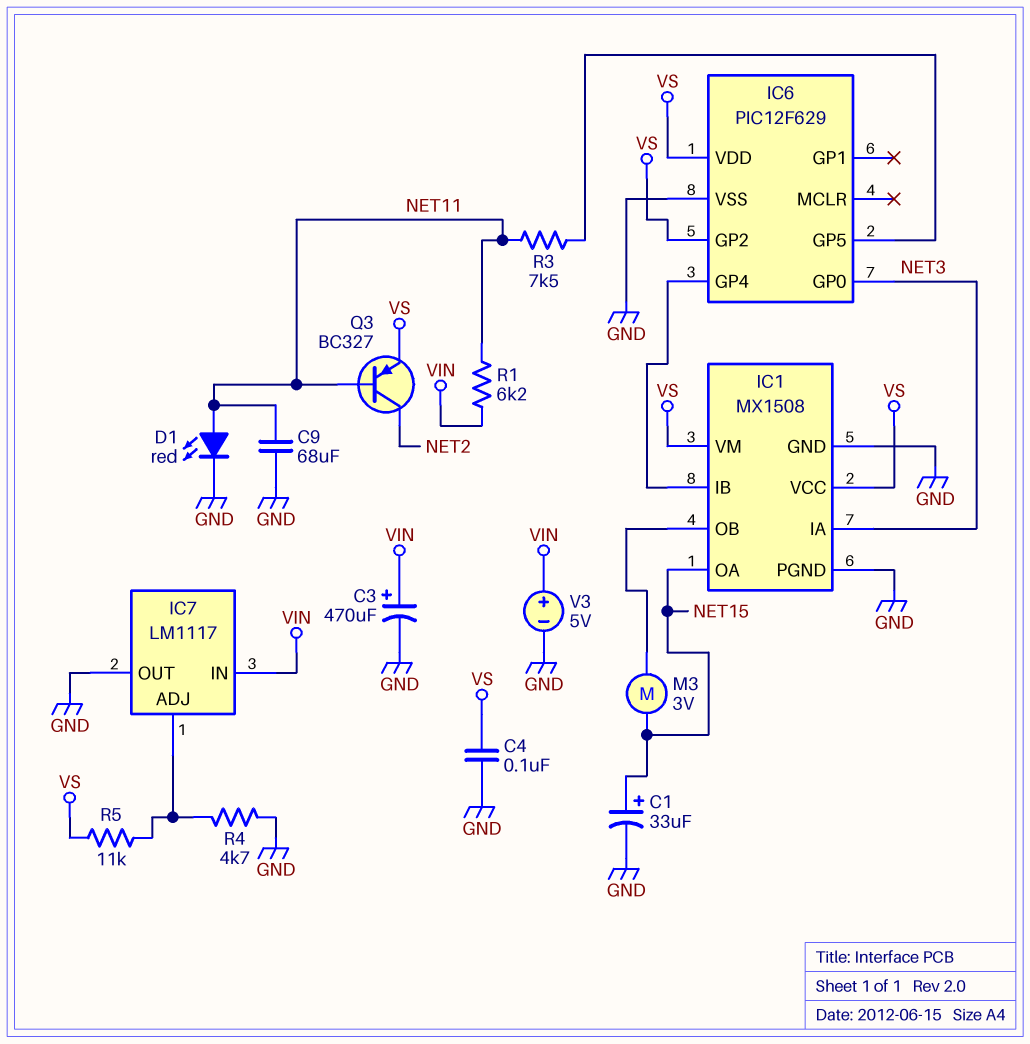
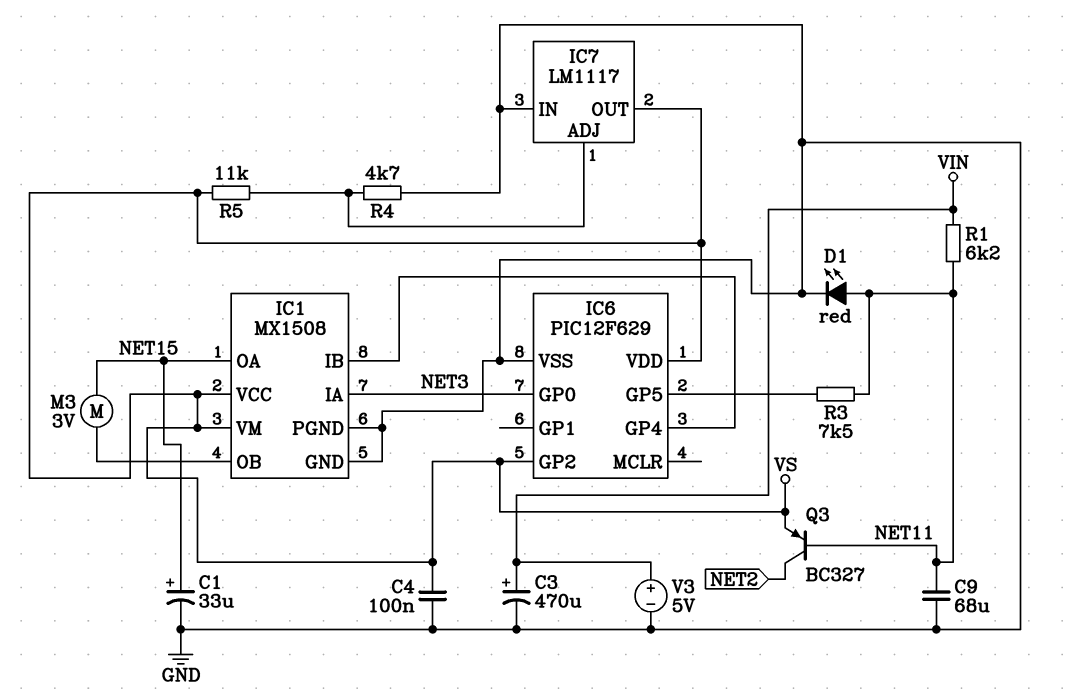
IC7 pin IN: VIN -> GND
IC7 pin OUT: GND -> VS

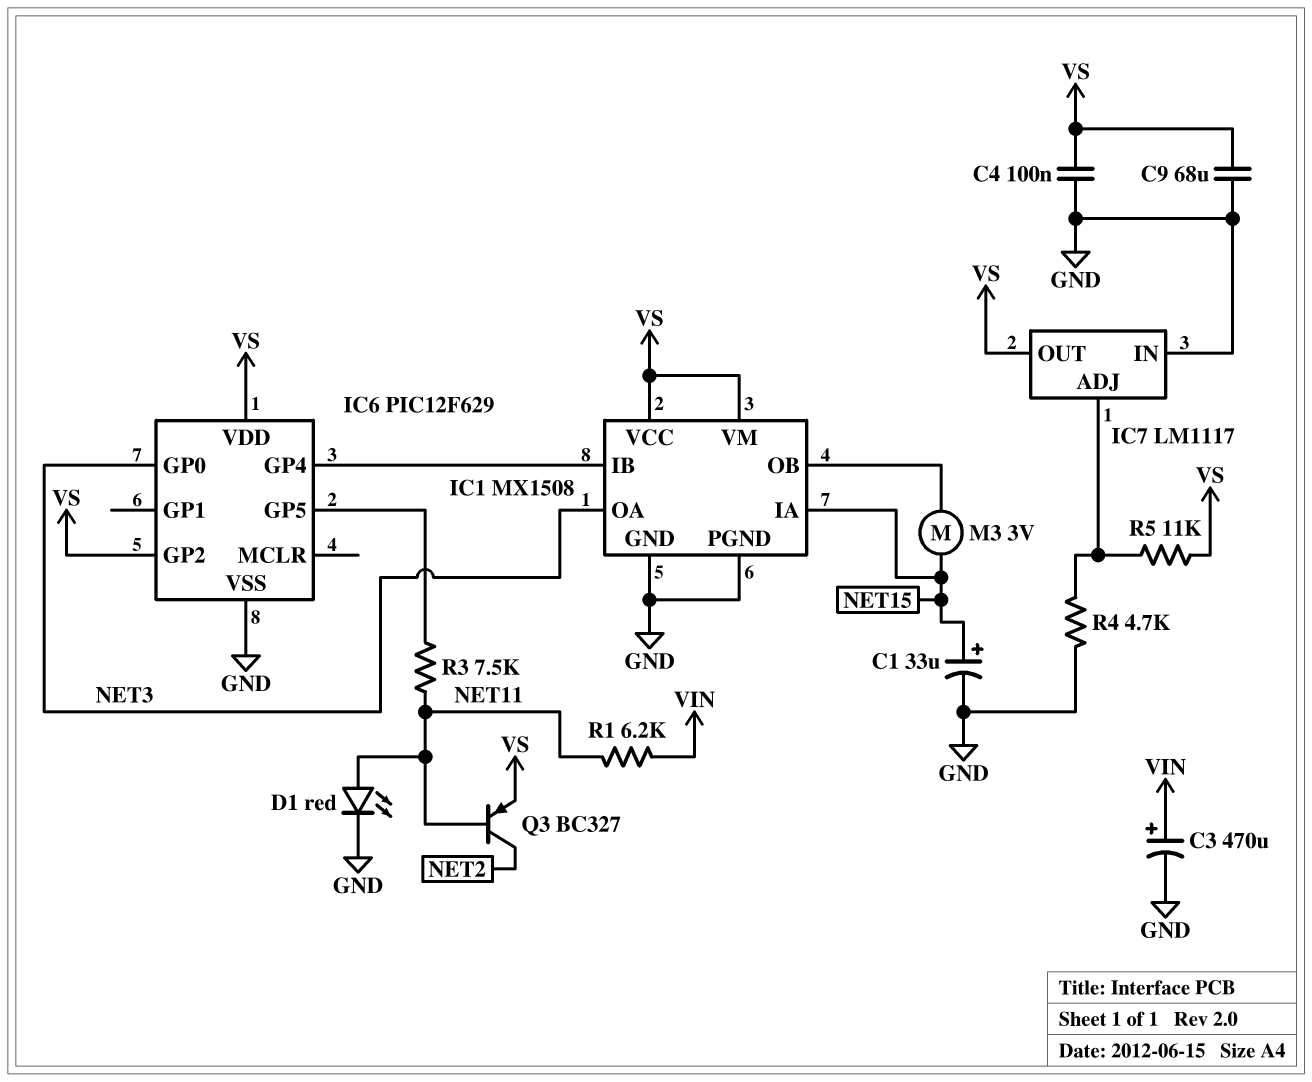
C9: 68uF (GND, NET11) -> 68uF (GND, VS)
IC1 pin IA: NET3 -> NET15
IC1 pin OA: NET15 -> NET3
V3: 5V (plus VIN, minus GND) -> none

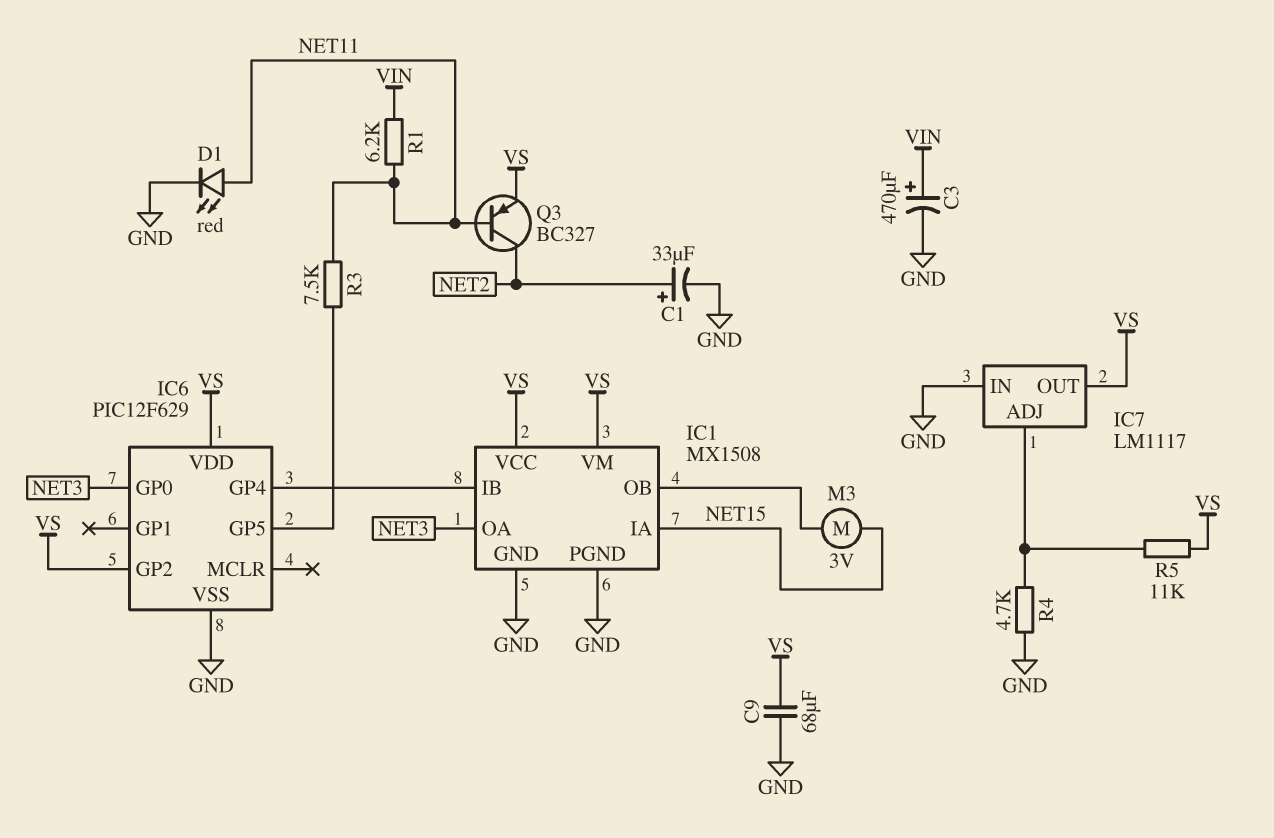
C1: 33uF (plus NET15, minus GND) -> 33uF (plus NET2, minus GND)
C4: 100nF (GND, VS) -> none

